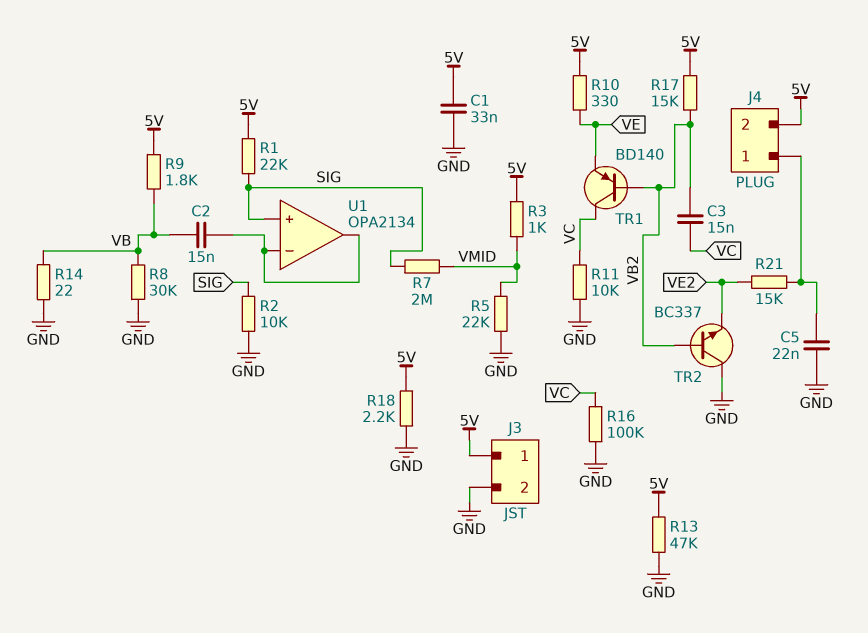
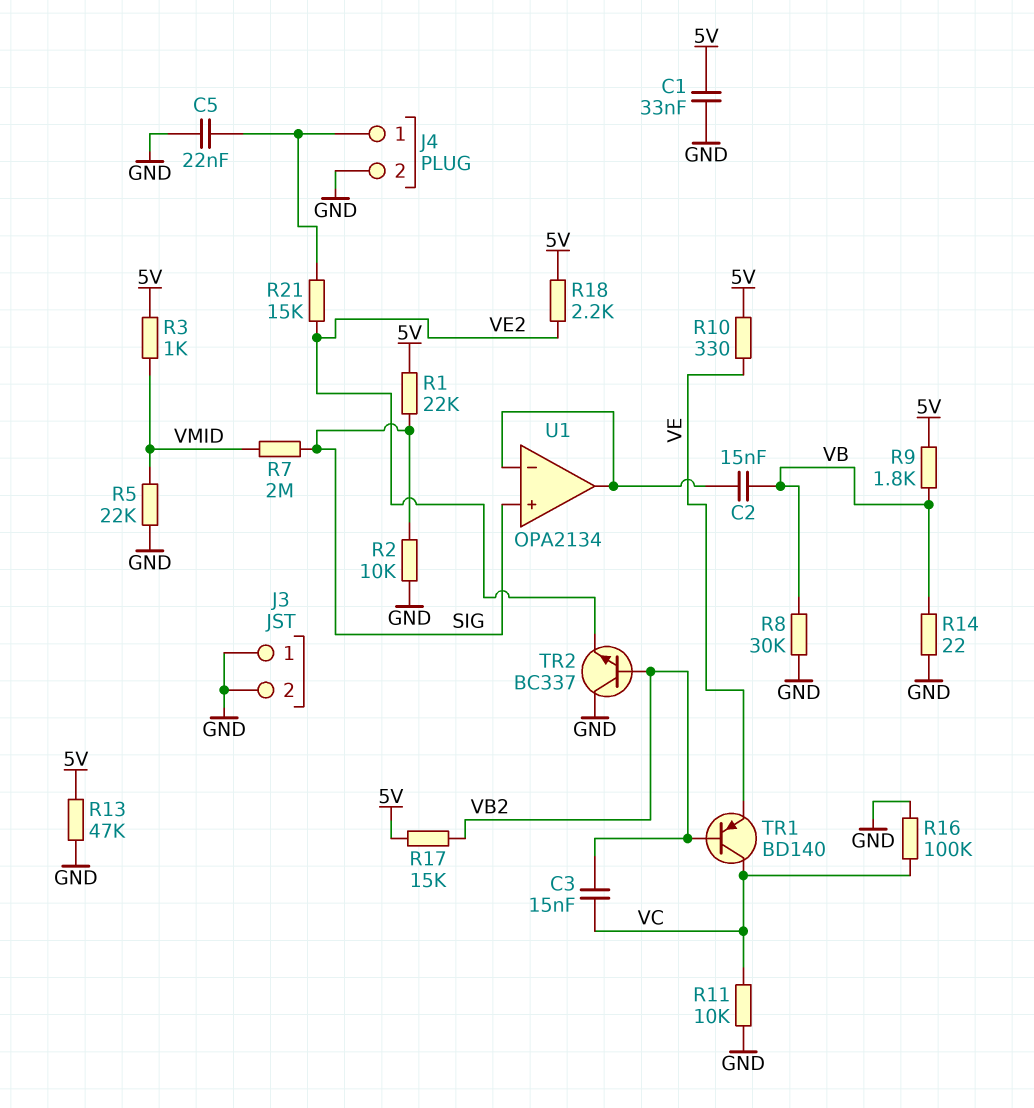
J3 pin 1: 5V -> GND
J4 pin 2: 5V -> GND
R18: 2.2k (5V, GND) -> 2.2k (5V, VE2)

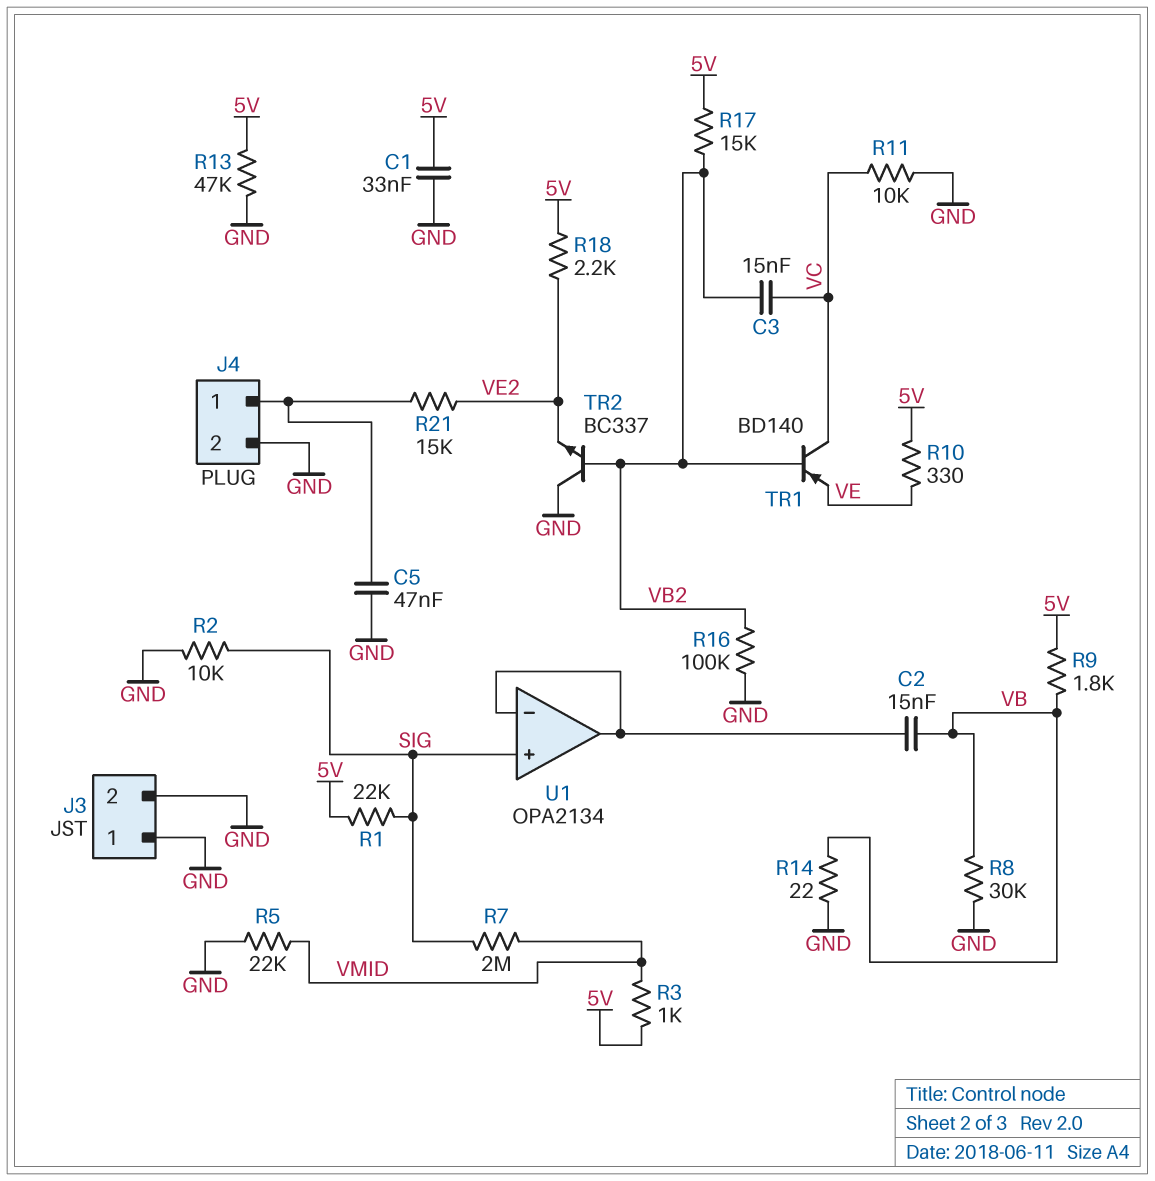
C5: 22nF (GND, J4/1) -> 47nF (GND, J4/1)
R16: 100k (GND, VC) -> 100k (GND, VB2)

